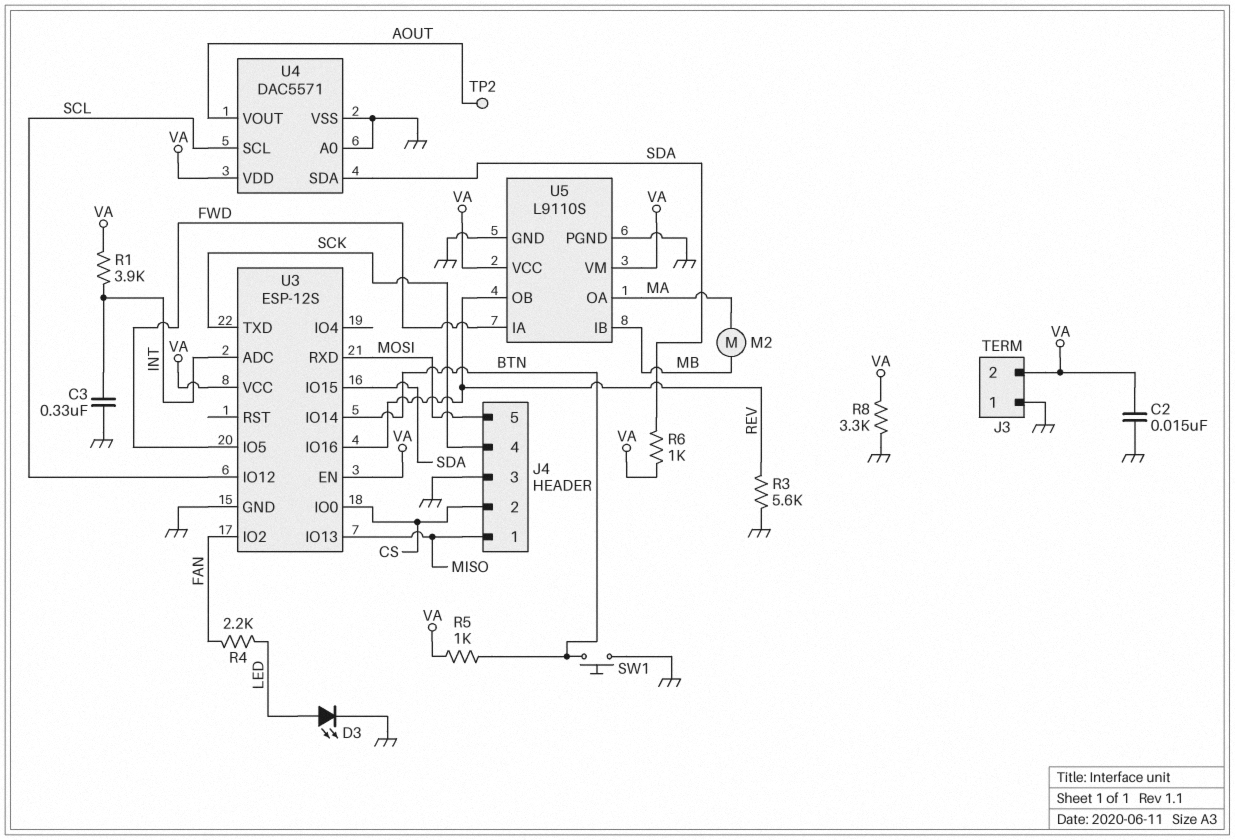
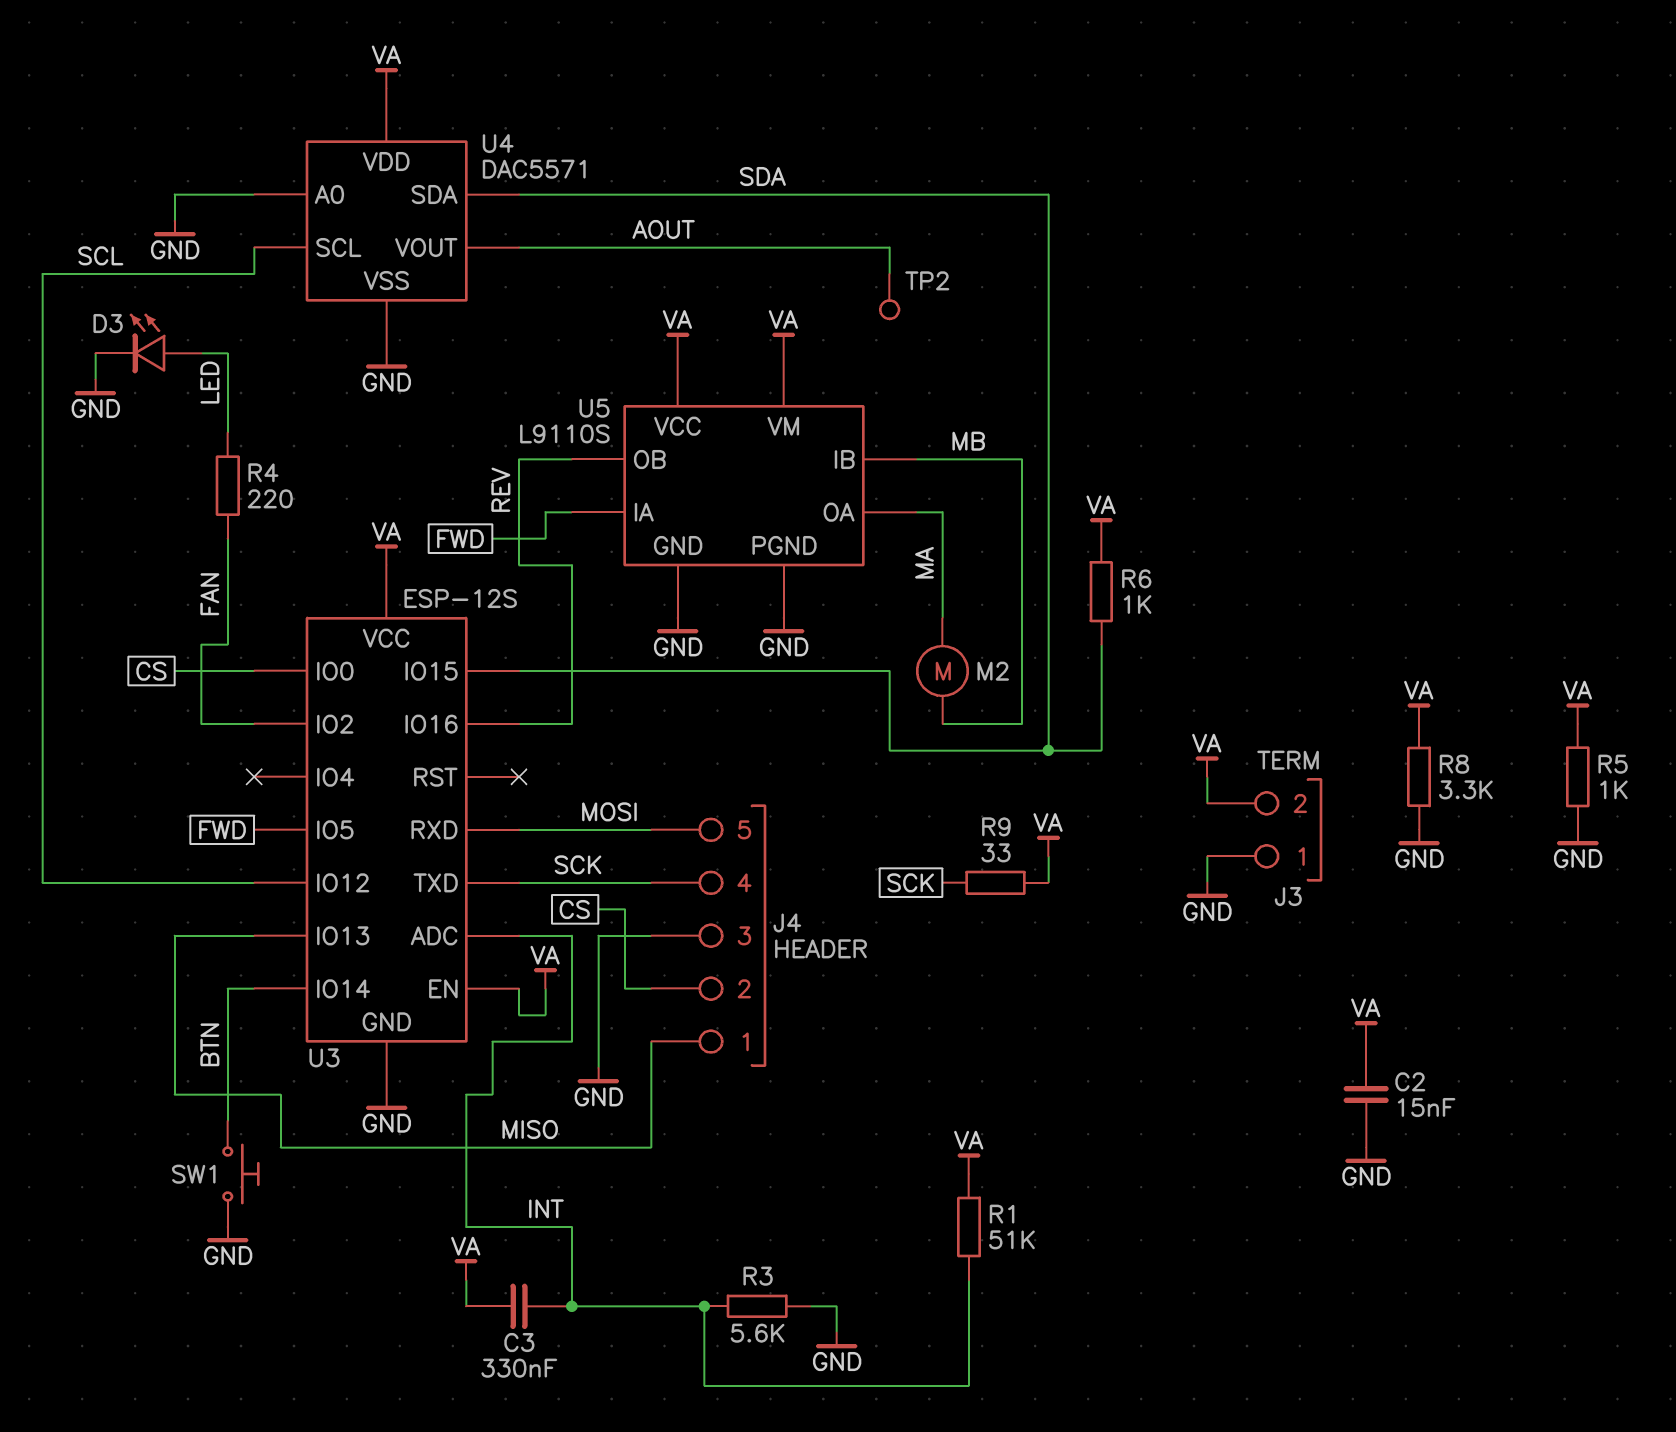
C3: 330nF (GND, INT) -> 330nF (INT, VA)
R1: 3.9k (INT, VA) -> 51k (INT, VA)
R3: 5.6k (GND, REV) -> 5.6k (GND, INT)
R4: 2.2k (FAN, LED) -> 220 (FAN, LED)
R5: 1k (BTN, VA) -> 1k (GND, VA)
R9: none -> 33 (SCK, VA)

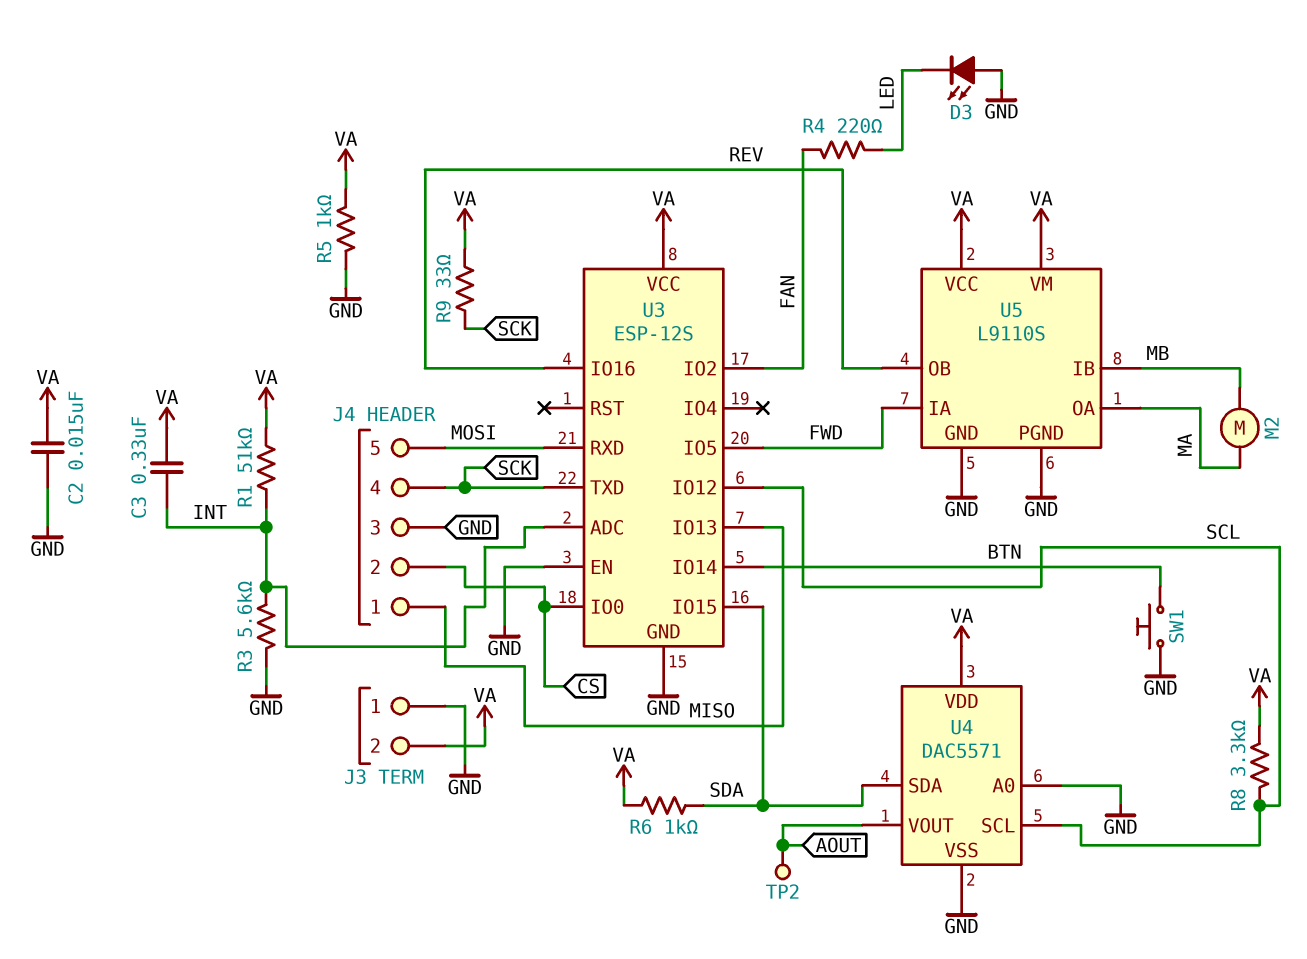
D3: LED (A LED, K GND) -> LED (A GND, K LED)
R8: 3.3k (GND, VA) -> 3.3k (SCL, VA)
U3 pin EN: VA -> GND

